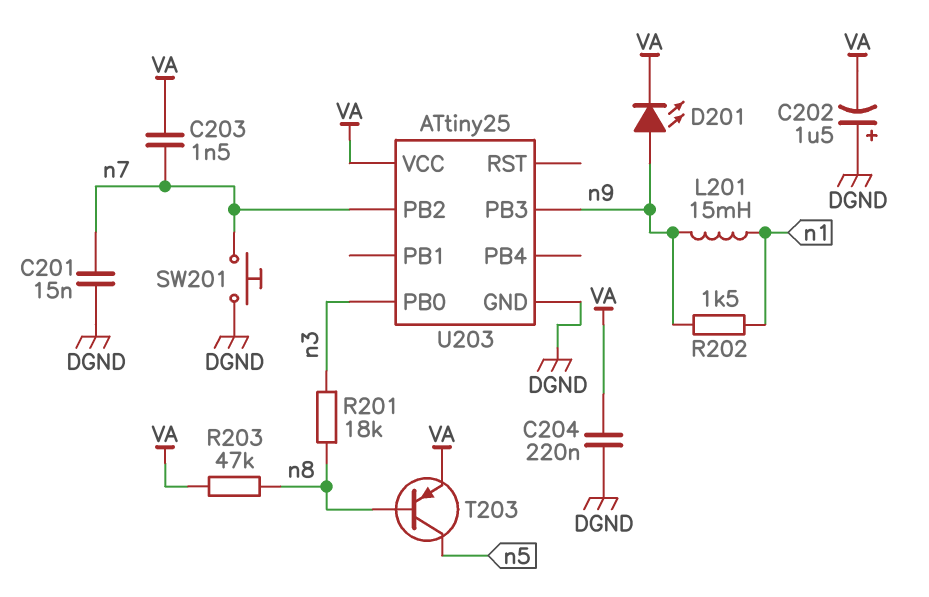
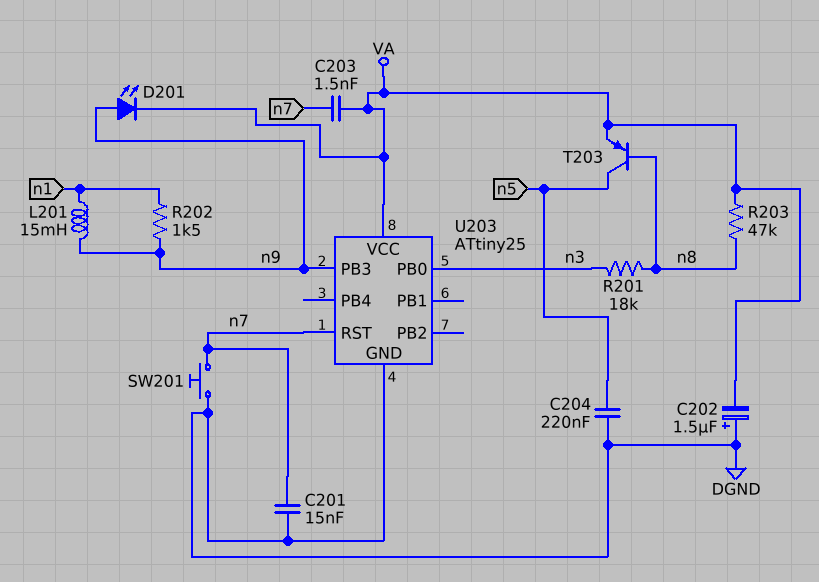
C204: 220nF (DGND, VA) -> 220nF (DGND, n5)
U203 pin PB2: n7 -> none
U203 pin RST: none -> n7

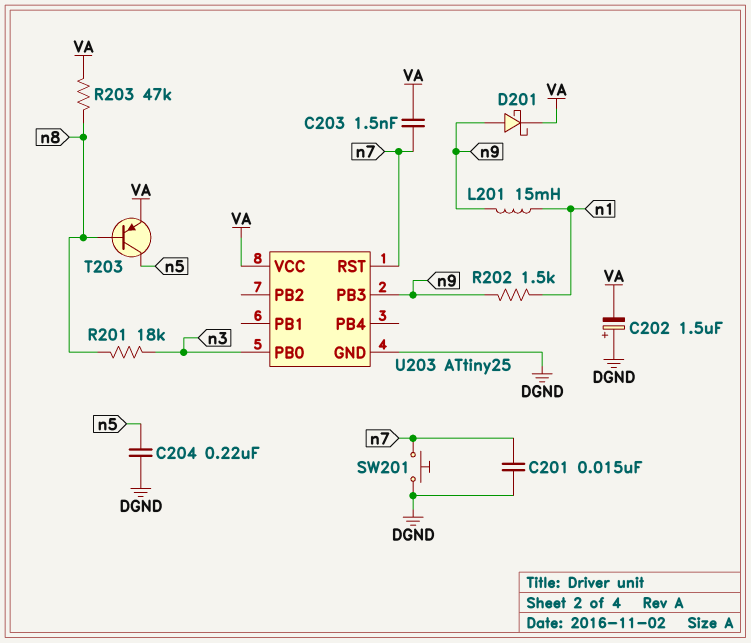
D201: LED (A n9, K VA) -> schottky (A n9, K VA)

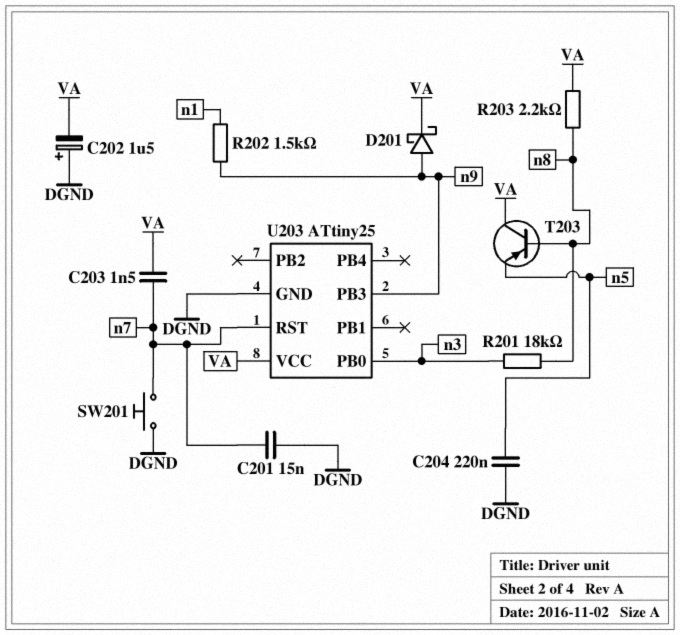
L201: 15mH (n1, n9) -> none
R203: 47k (VA, n8) -> 2.2k (VA, n8)
T203: PNP (B n8, C n5, E VA) -> PNP (B n8, C VA, E n5)

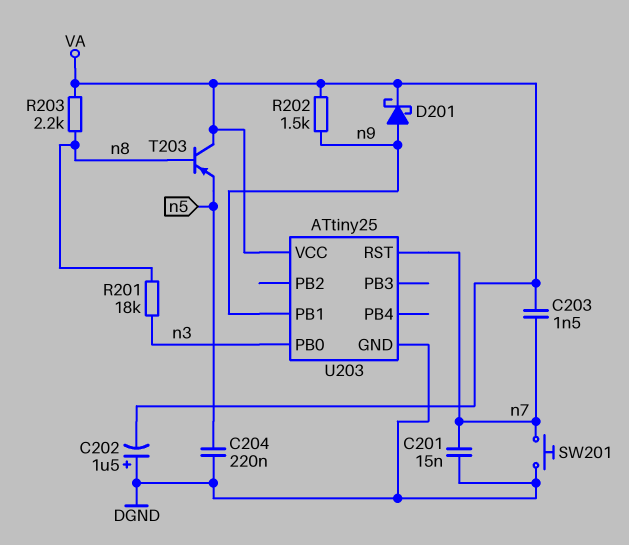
R202: 1.5k (n1, n9) -> 1.5k (VA, n9)
U203 pin PB1: none -> n9
U203 pin PB3: n9 -> none

